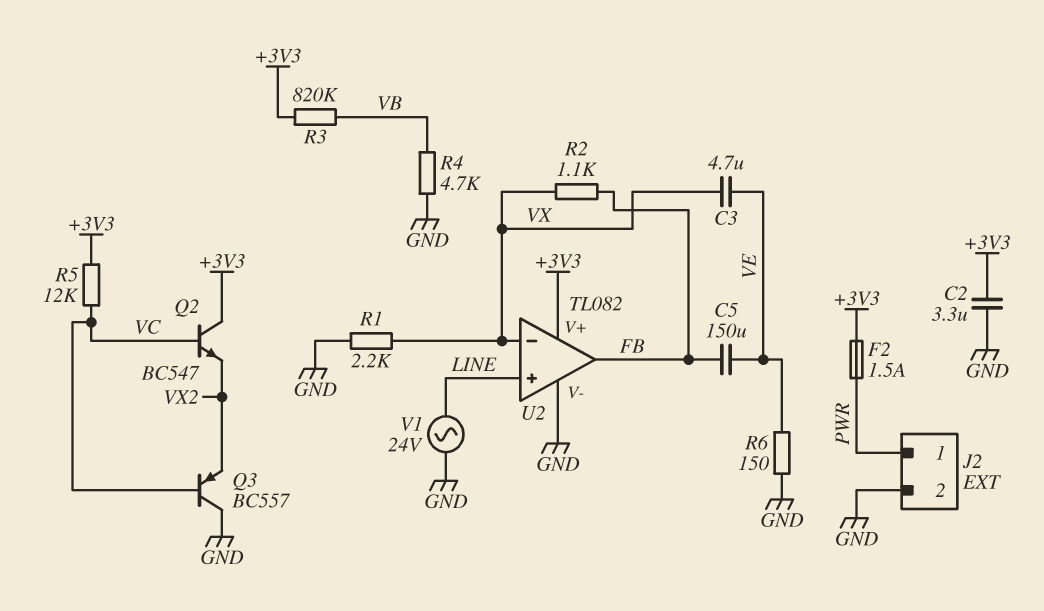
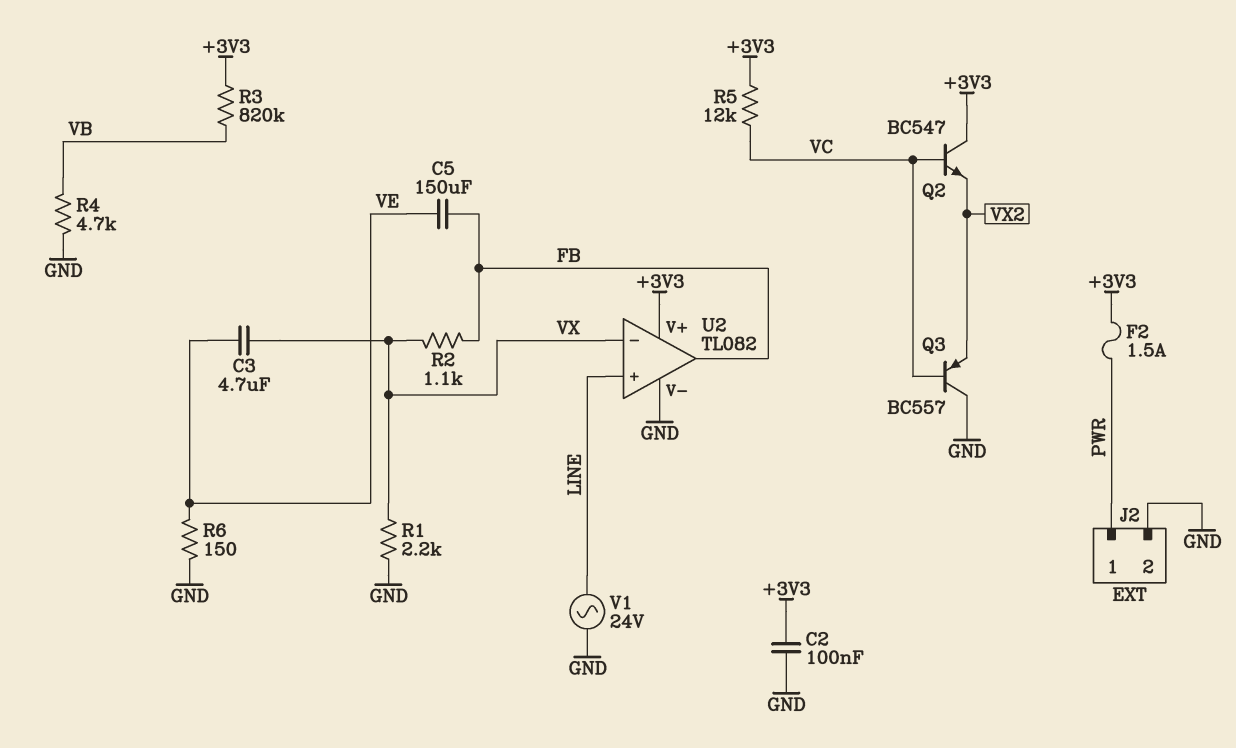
C2: 3.3uF (+3V3, GND) -> 100nF (+3V3, GND)

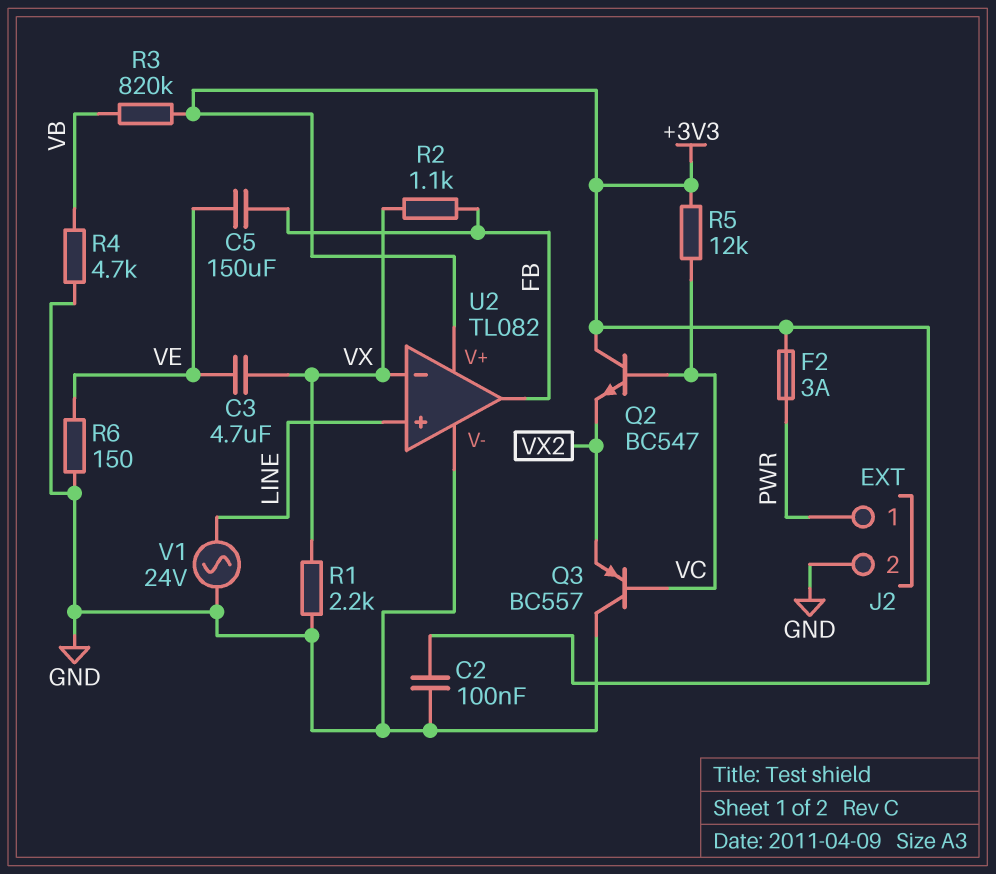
F2: 1.5A (+3V3, PWR) -> 3A (+3V3, PWR)

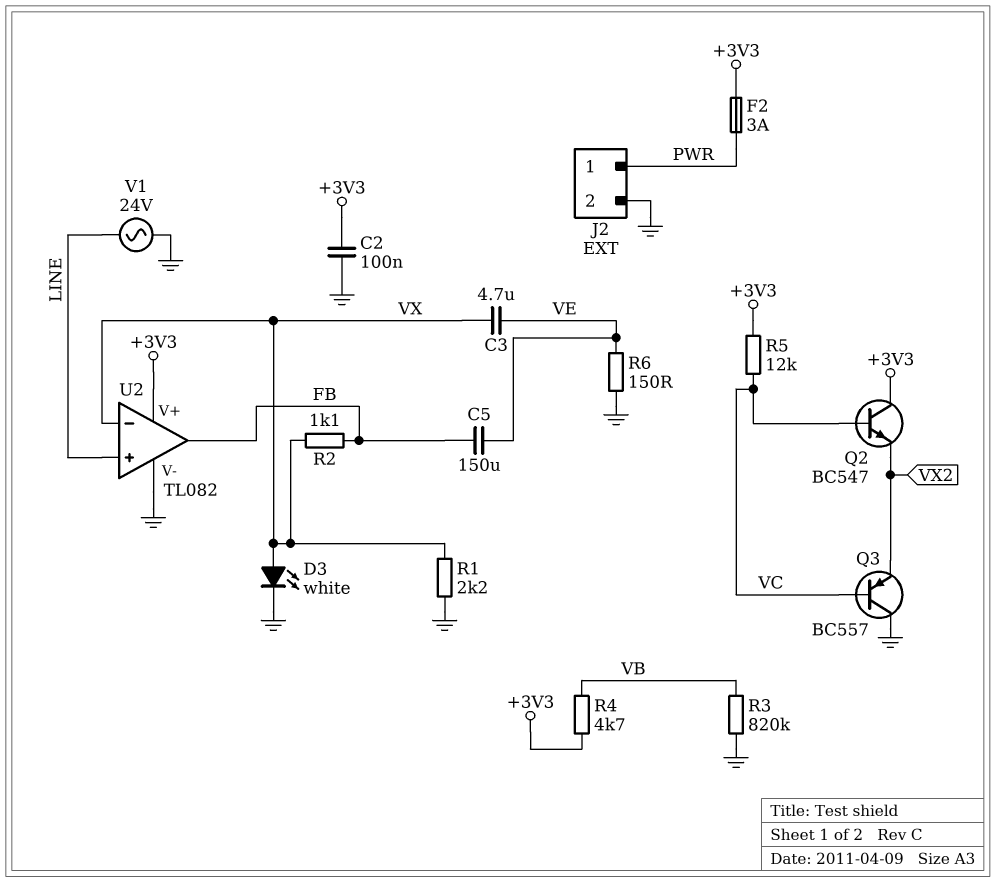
D3: none -> LED white (A VX, K GND)
R3: 820k (+3V3, VB) -> 820k (GND, VB)
R4: 4.7k (GND, VB) -> 4.7k (+3V3, VB)

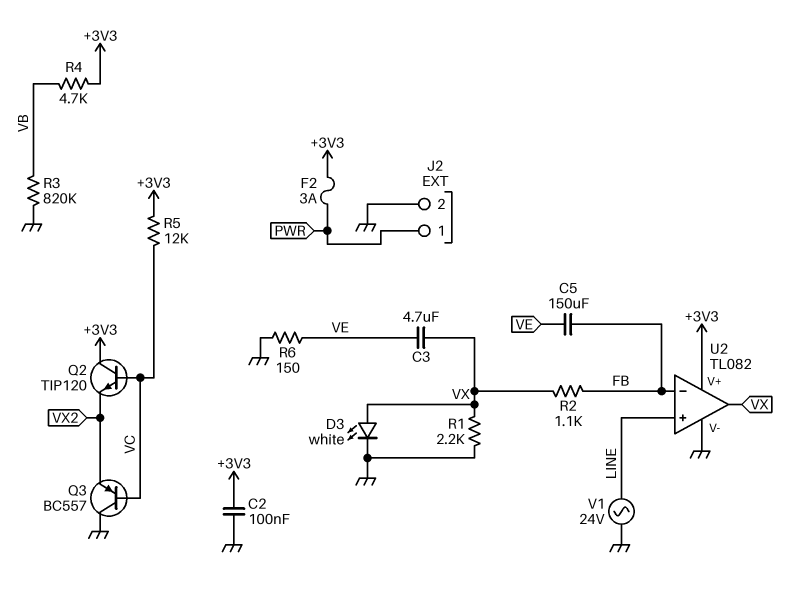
Q2: NPN BC547 (B VC, C +3V3, E VX2) -> NPN TIP120 (B VC, C +3V3, E VX2)
U2 pin in-: VX -> FB
U2 pin out: FB -> VX

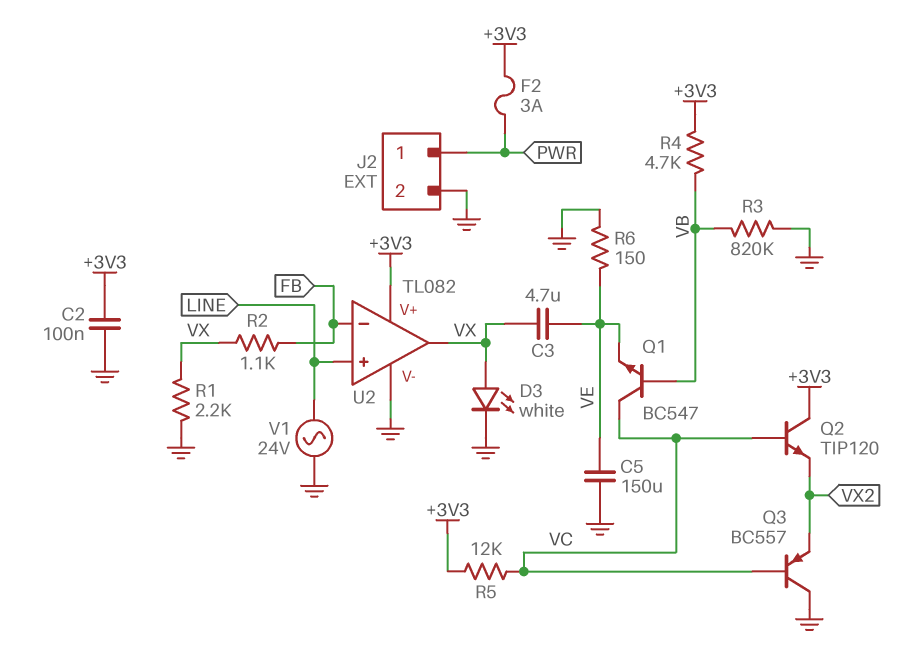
C5: 150uF (FB, VE) -> 150uF (GND, VE)
Q1: none -> NPN BC547 (B VB, C VC, E VE)

